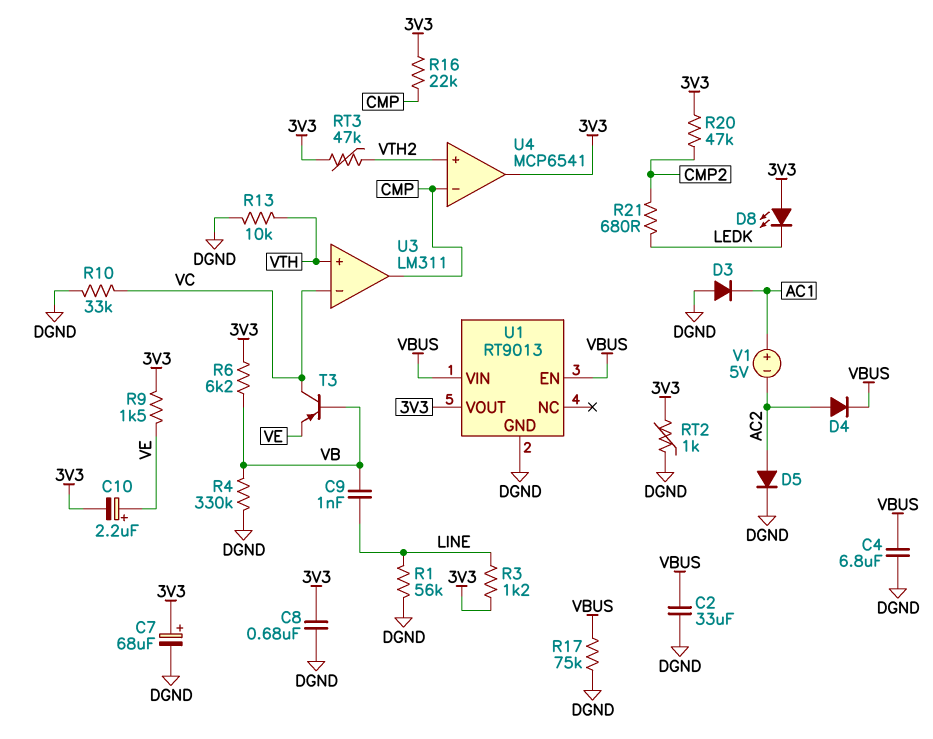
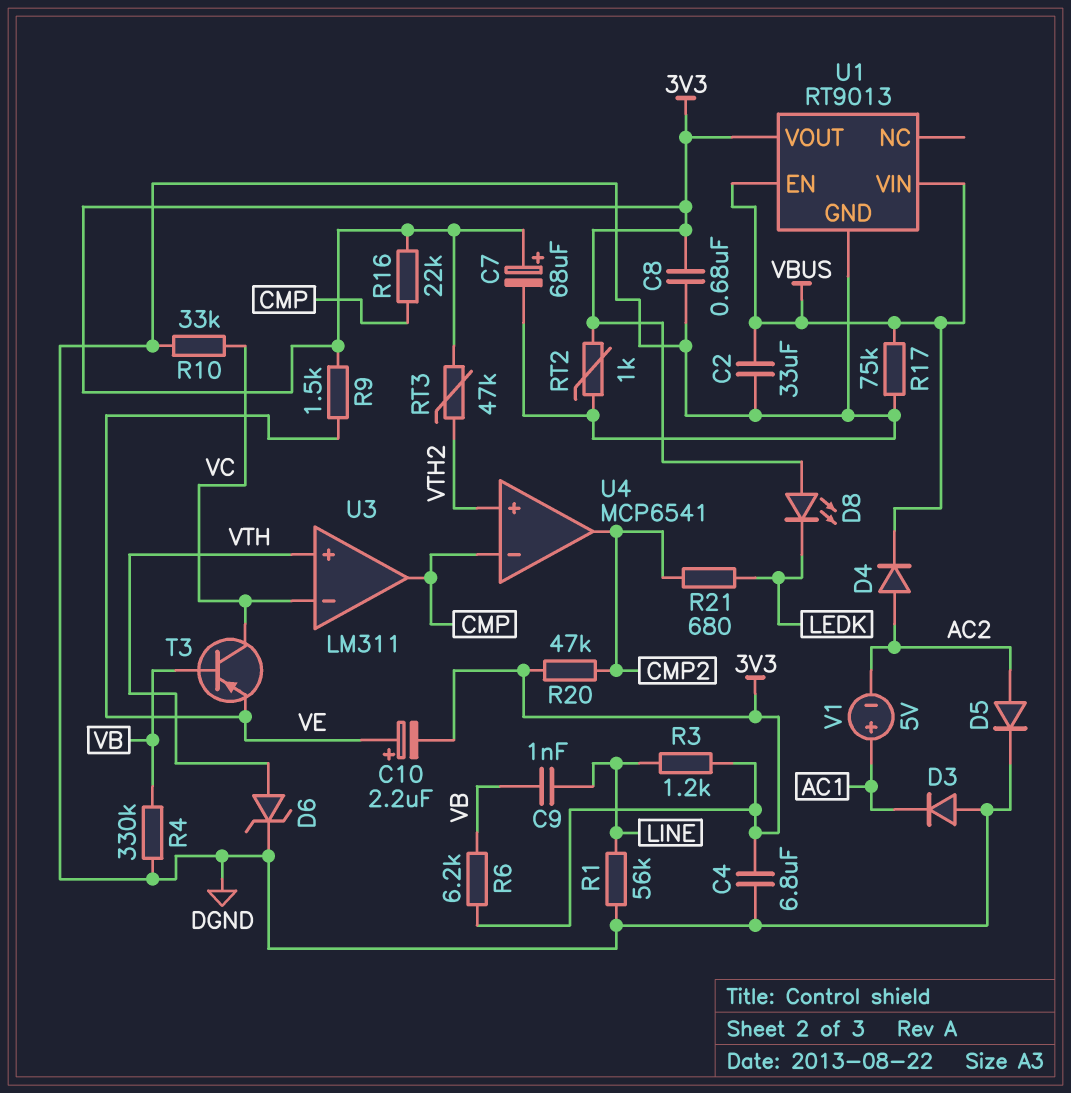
C4: 6.8uF (DGND, VBUS) -> 6.8uF (3V3, DGND)
D6: none -> zener (A VTH, K DGND)
R13: 10k (DGND, VTH) -> none
U4 pin out: 3V3 -> CMP2

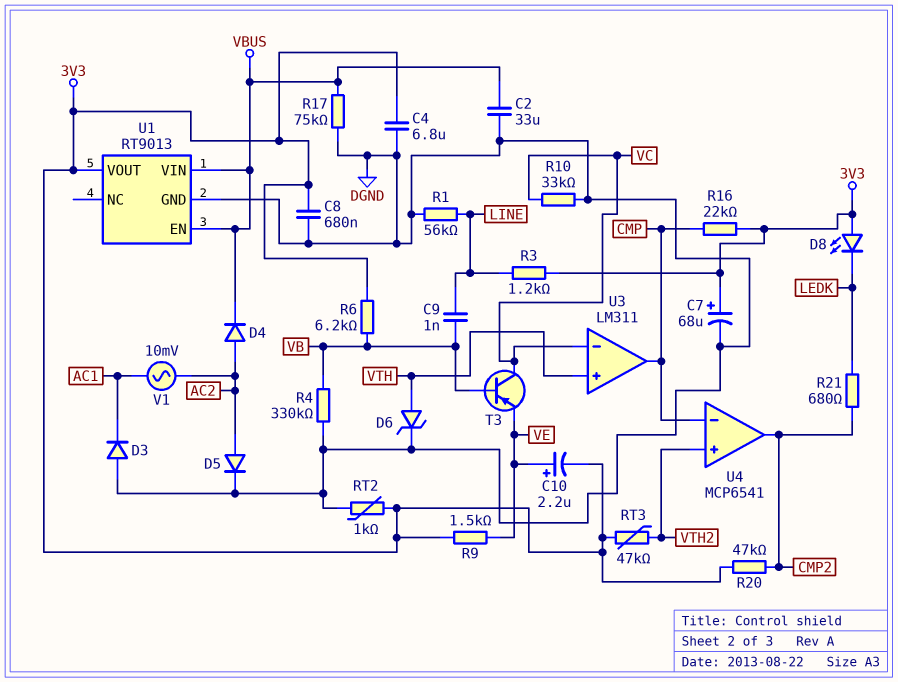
V1: 5V (plus AC1, minus AC2) -> AC 10mV (AC1, AC2)

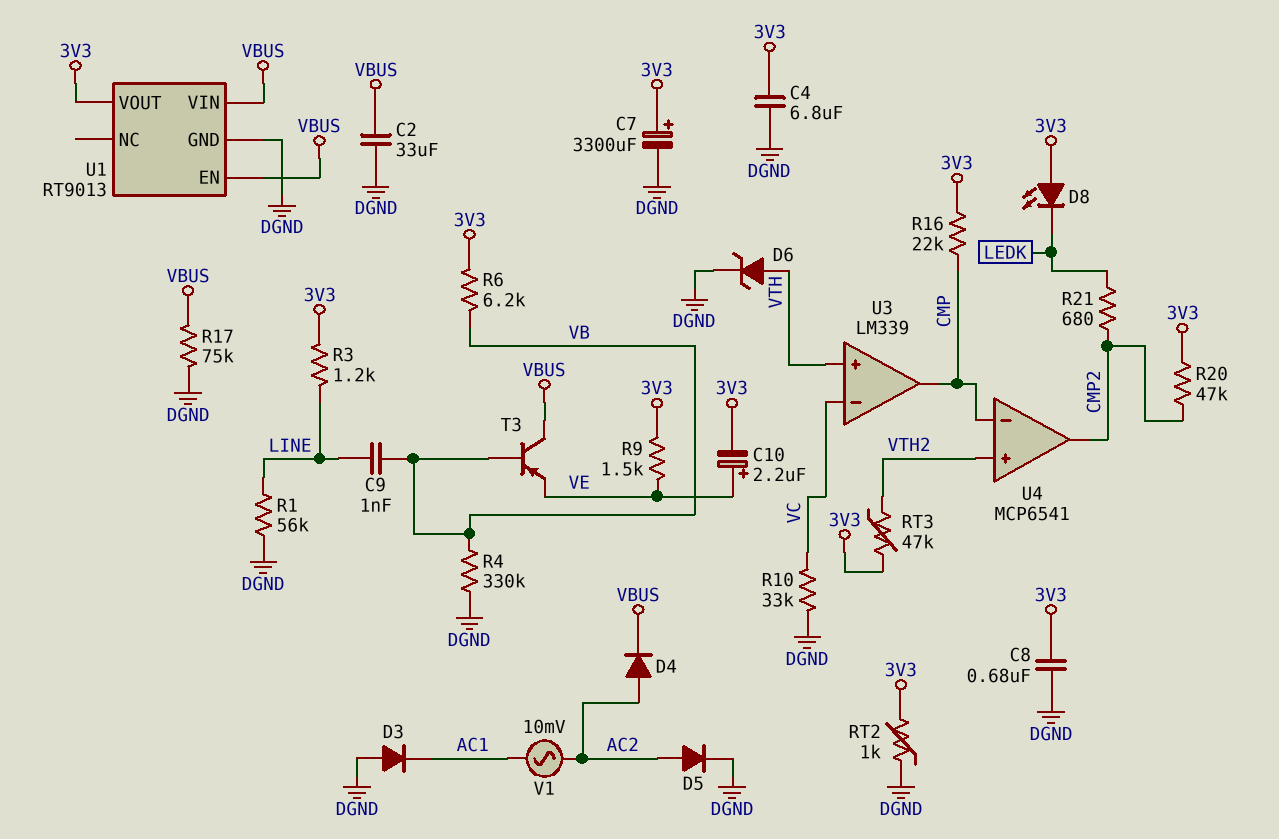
C7: 68uF (plus 3V3, minus DGND) -> 3300uF (plus 3V3, minus DGND)
T3: PNP (B VB, C VC, E VE) -> PNP (B VB, C VBUS, E VE)
U3: LM311 -> LM339

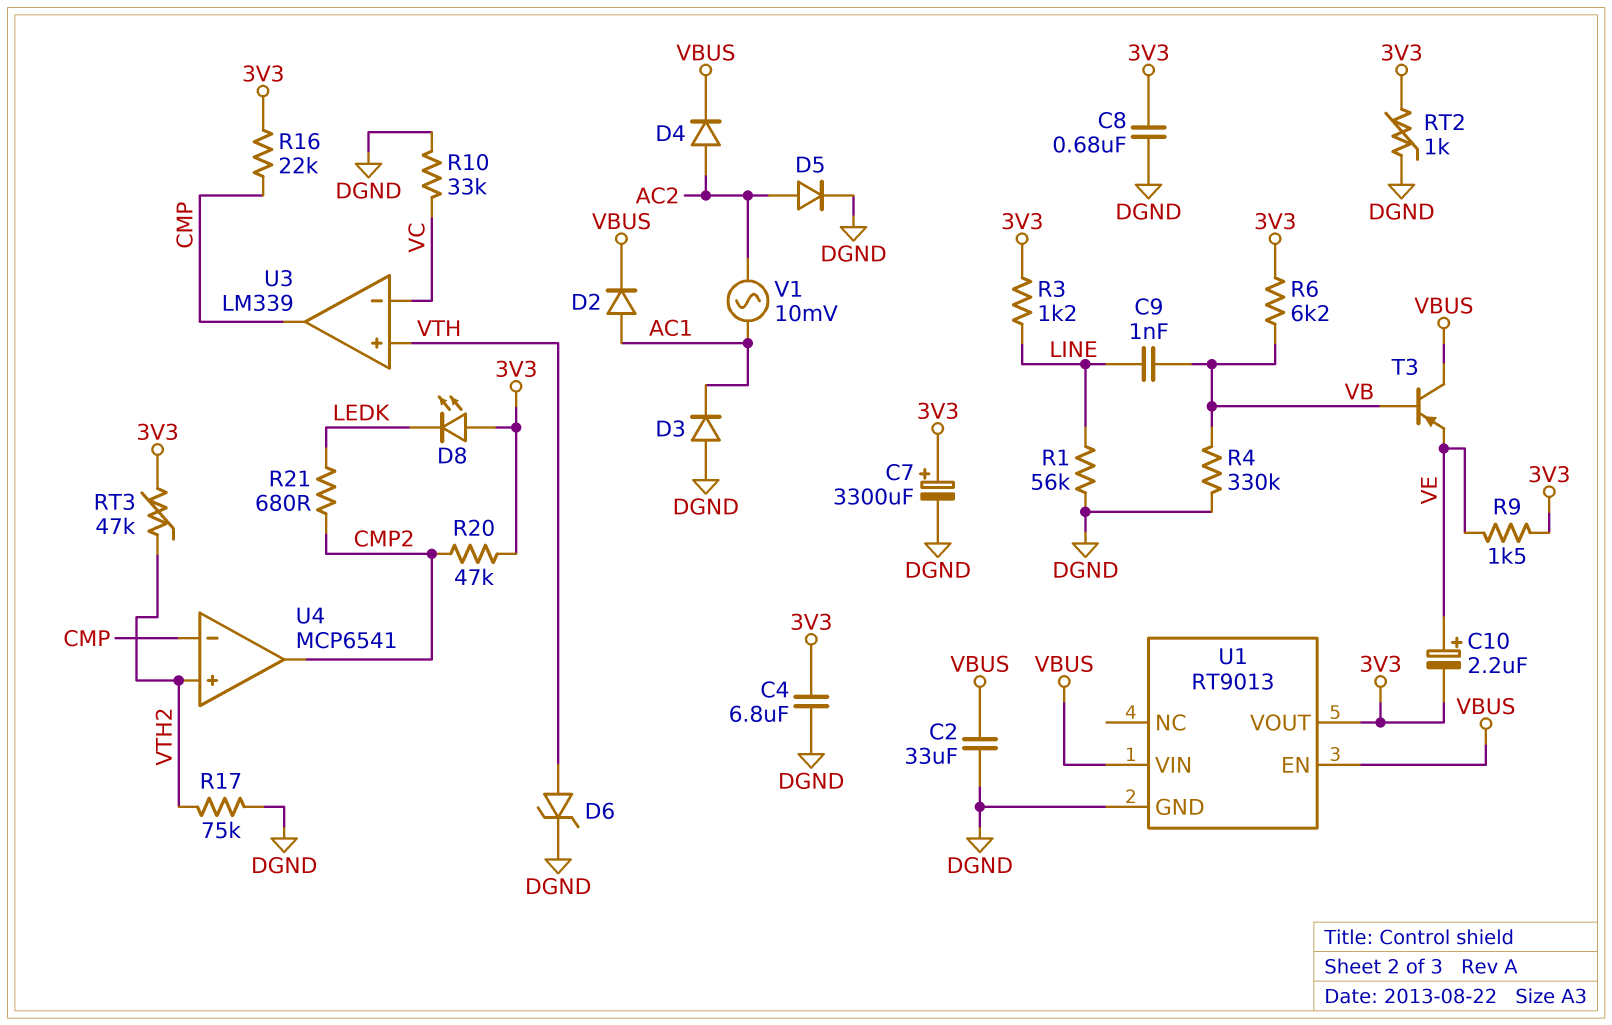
D2: none -> diode (A AC1, K VBUS)
R17: 75k (DGND, VBUS) -> 75k (DGND, VTH2)

